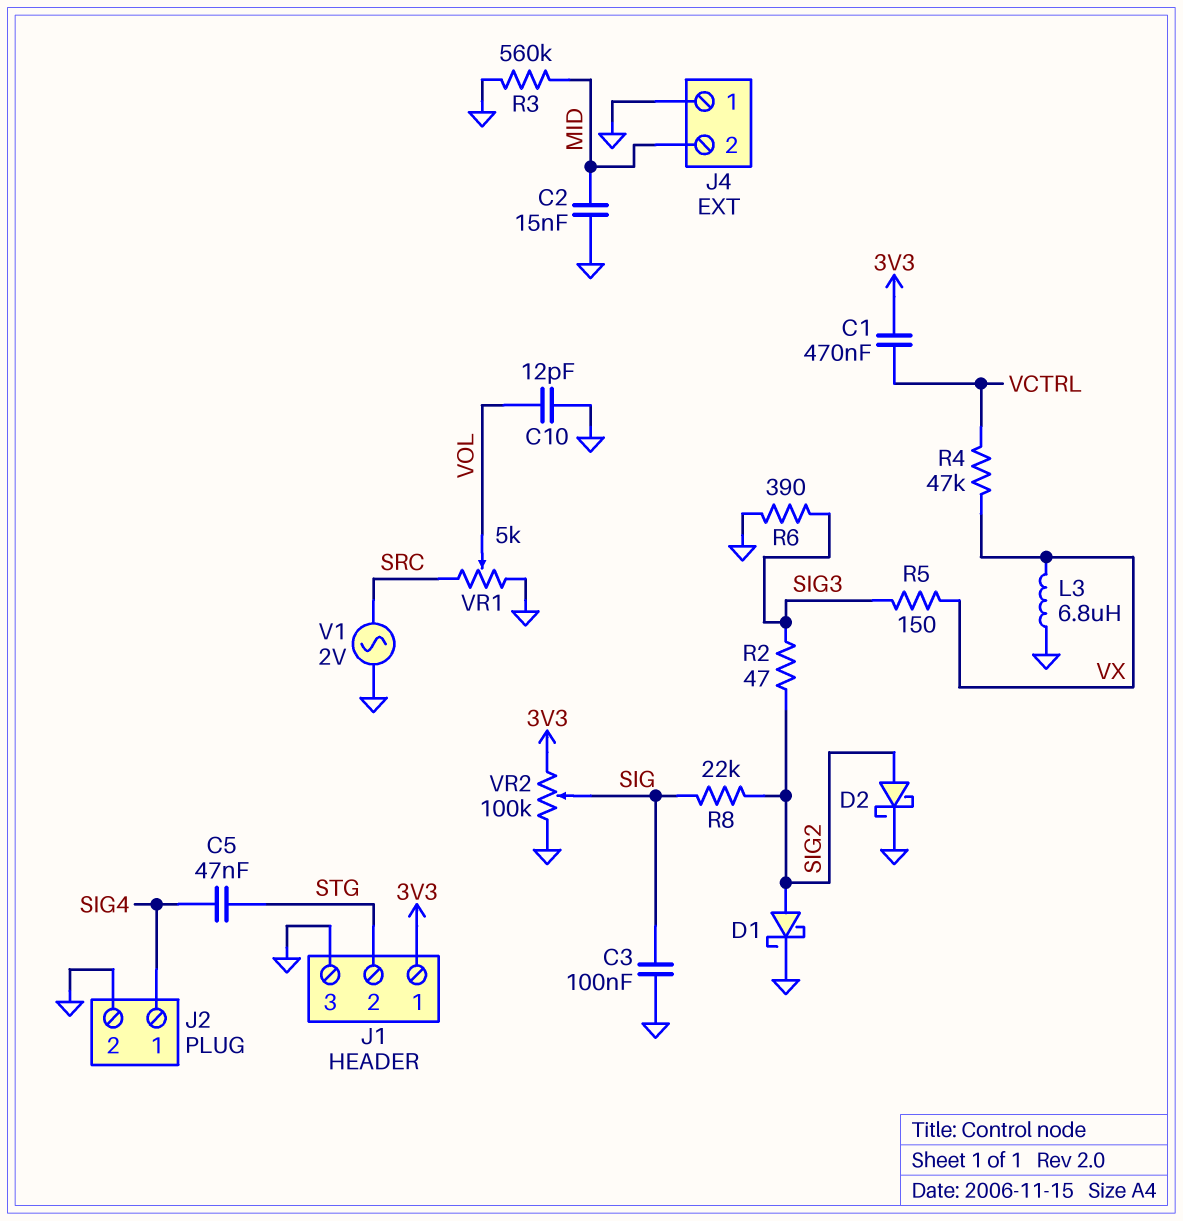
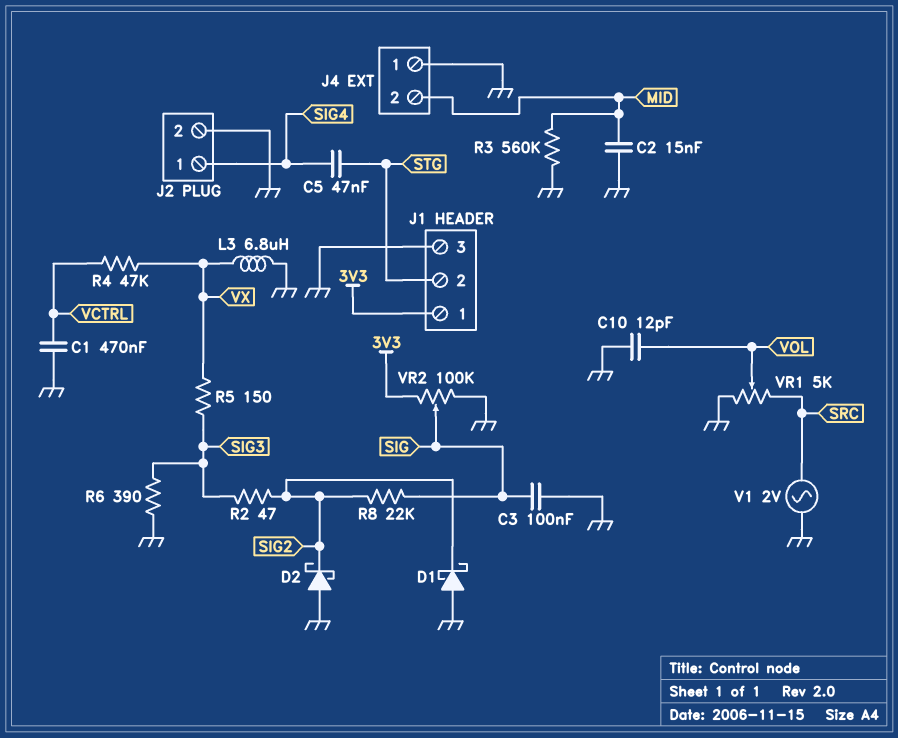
C1: 470nF (3V3, VCTRL) -> 470nF (GND, VCTRL)
D1: schottky (A SIG2, K GND) -> schottky (A GND, K SIG2)
D2: schottky (A SIG2, K GND) -> schottky (A GND, K SIG2)

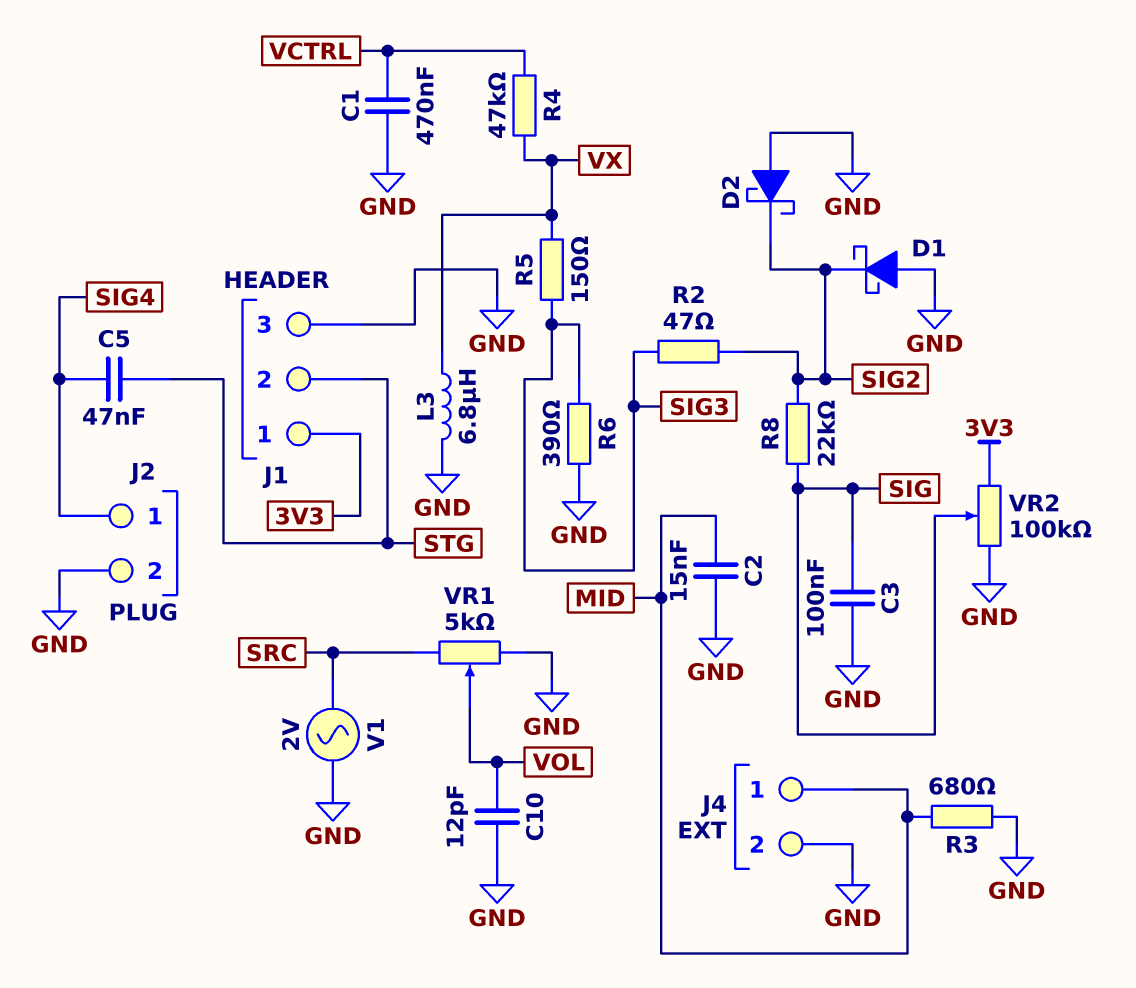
J4 pin 1: GND -> MID
J4 pin 2: MID -> GND
R3: 560k (GND, MID) -> 680 (GND, MID)

